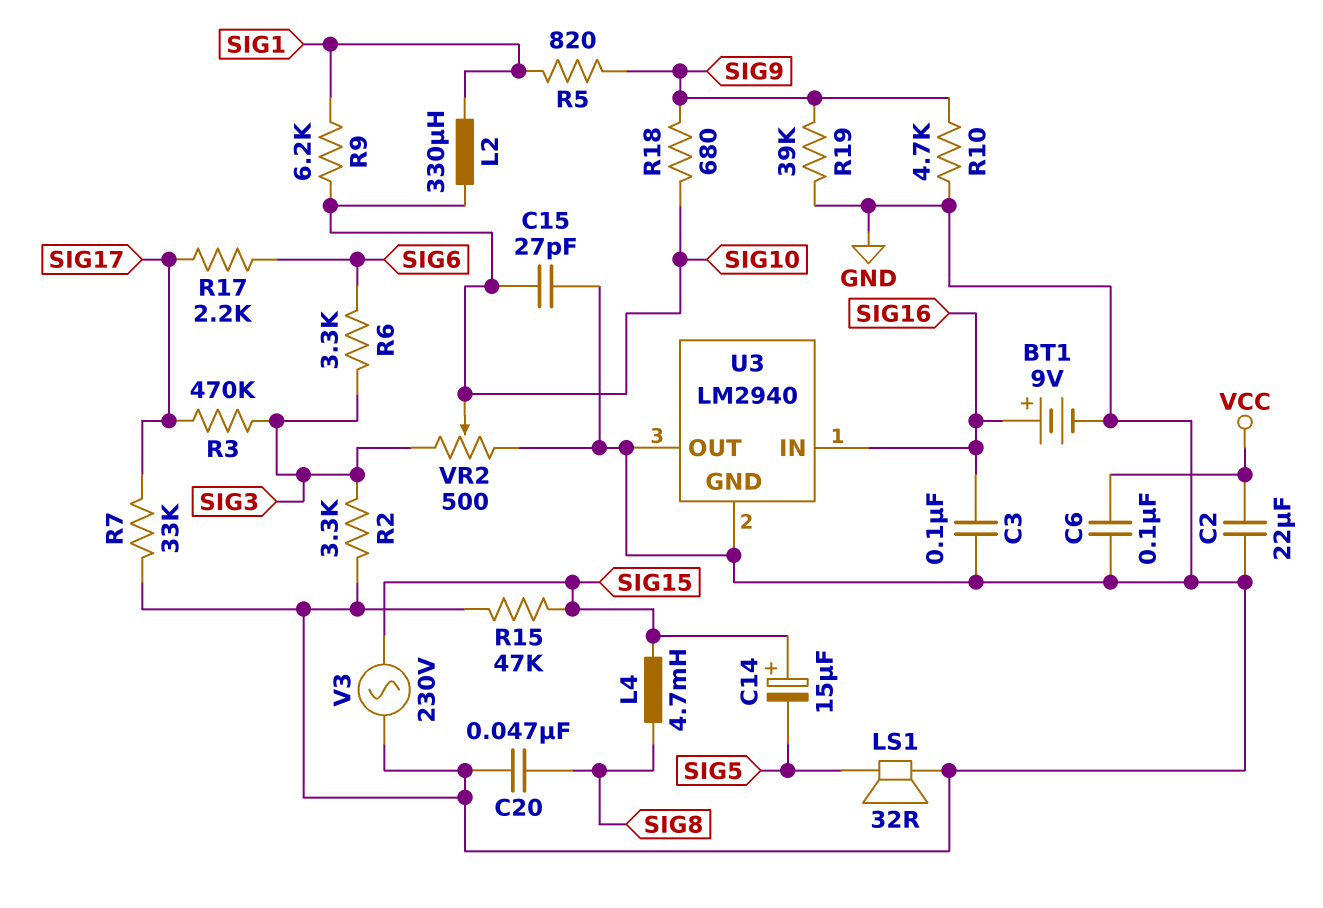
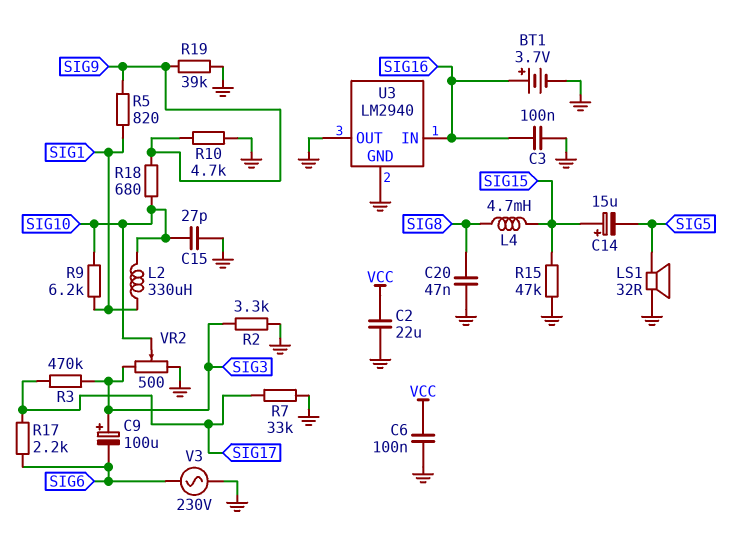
BT1: 9V (plus SIG16, minus GND) -> 3.7V (plus SIG16, minus GND)
C9: none -> 100uF (plus SIG3, minus SIG6)
R6: 3.3k (SIG3, SIG6) -> none
V3: AC 230V (GND, SIG15) -> AC 230V (GND, SIG6)

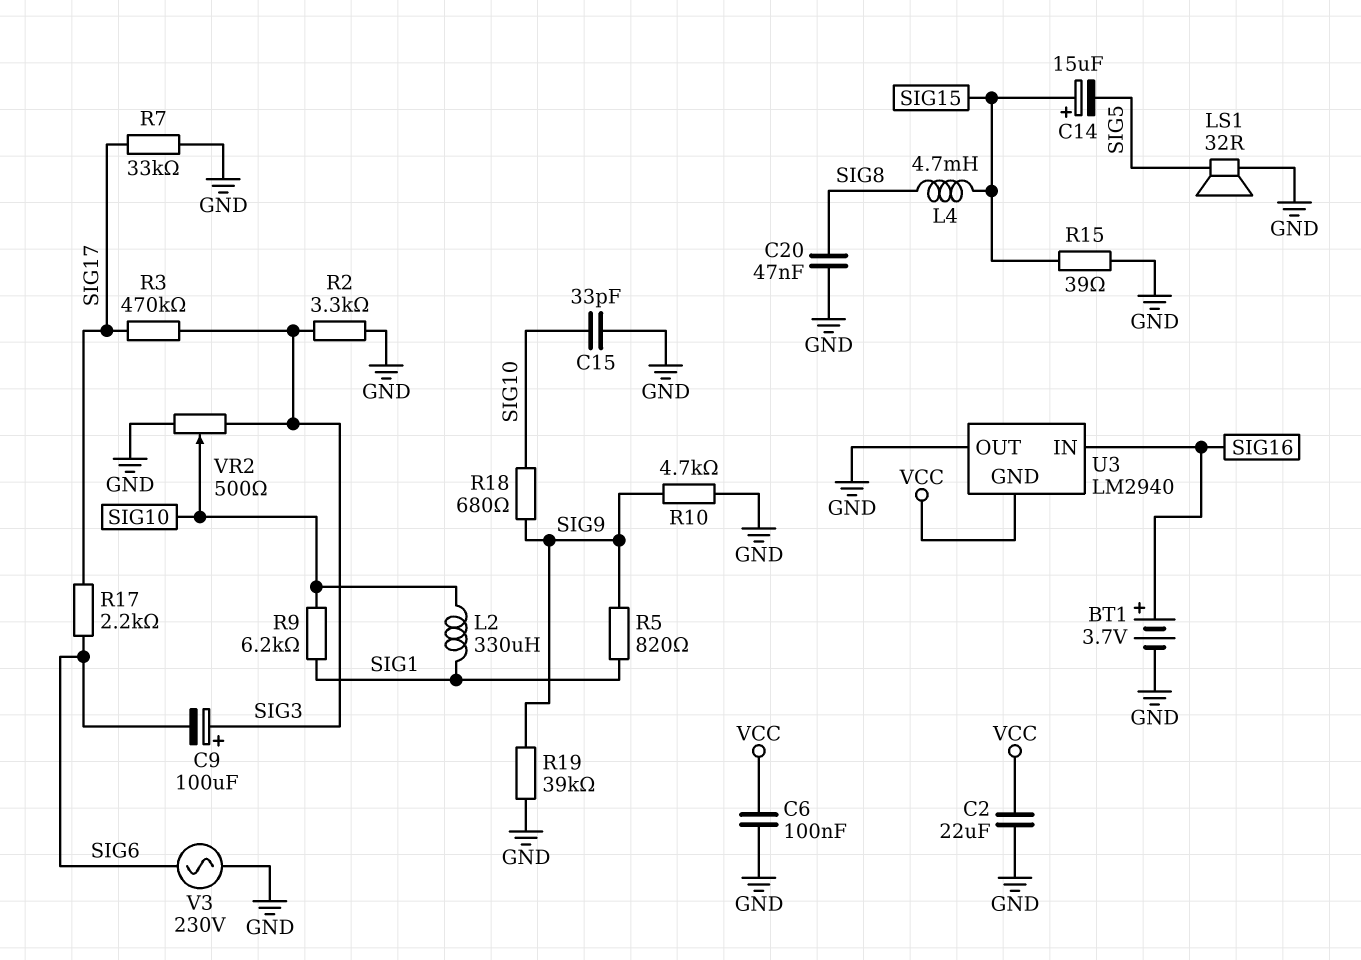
C3: 100nF (GND, SIG16) -> none
C15: 27pF (GND, SIG10) -> 33pF (GND, SIG10)
R15: 47k (GND, SIG15) -> 39 (GND, SIG15)
U3 pin GND: GND -> VCC

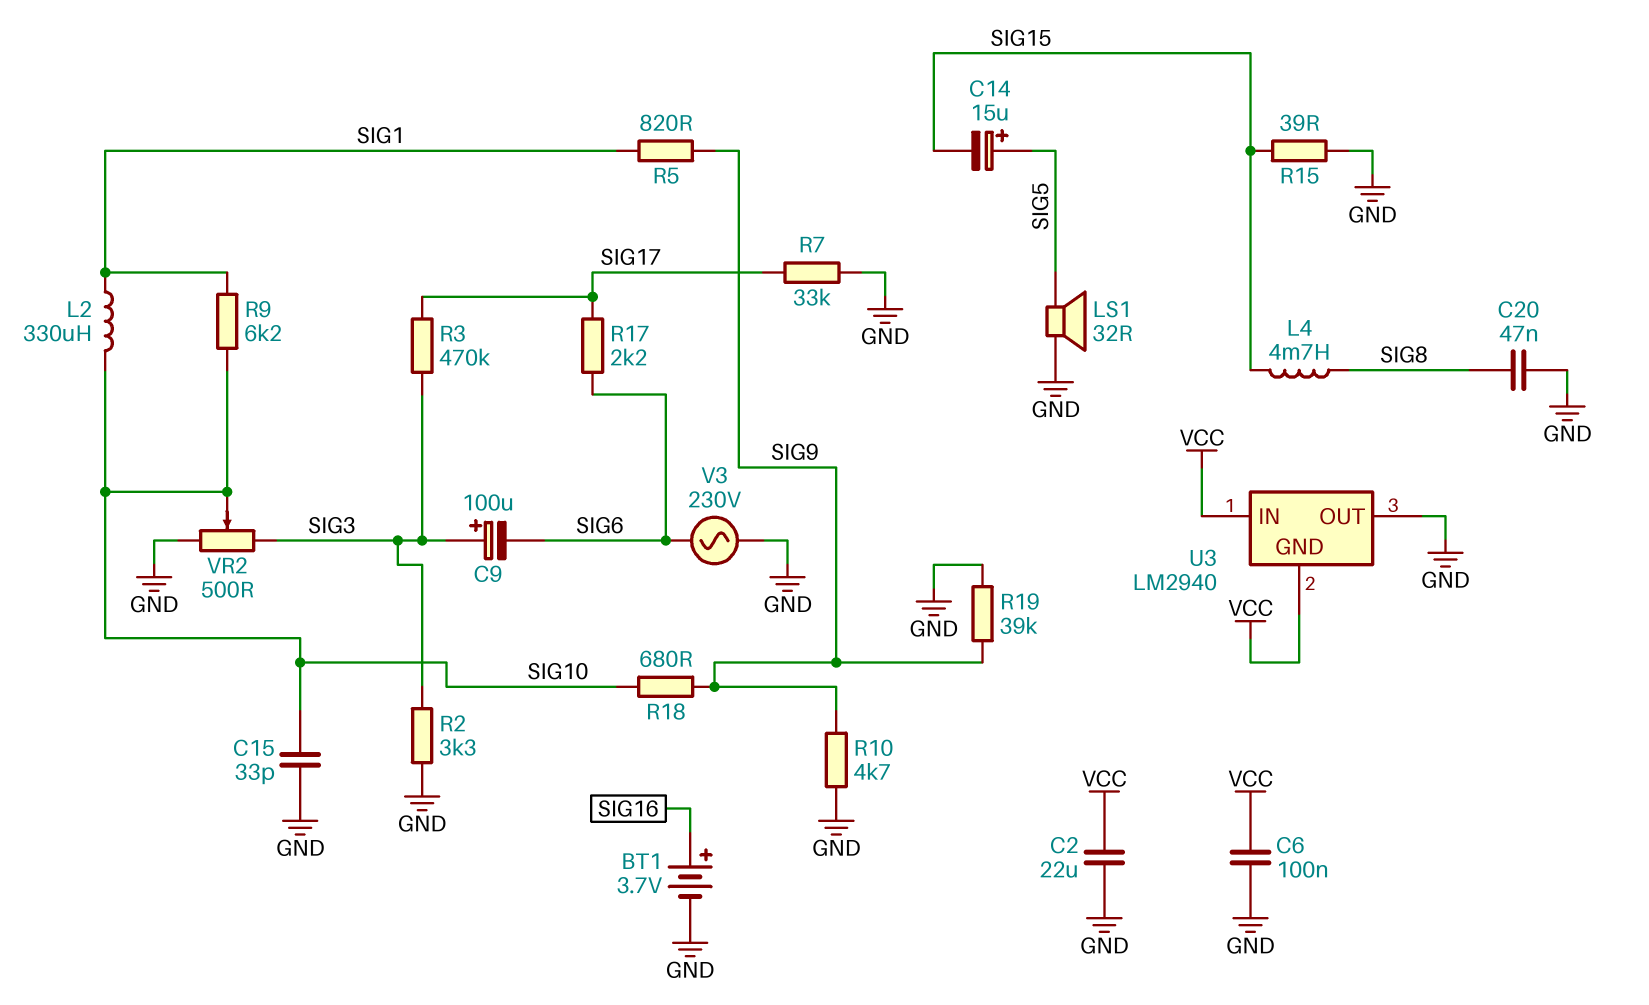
C14: 15uF (plus SIG15, minus SIG5) -> 15uF (plus SIG5, minus SIG15)
U3 pin IN: SIG16 -> VCC

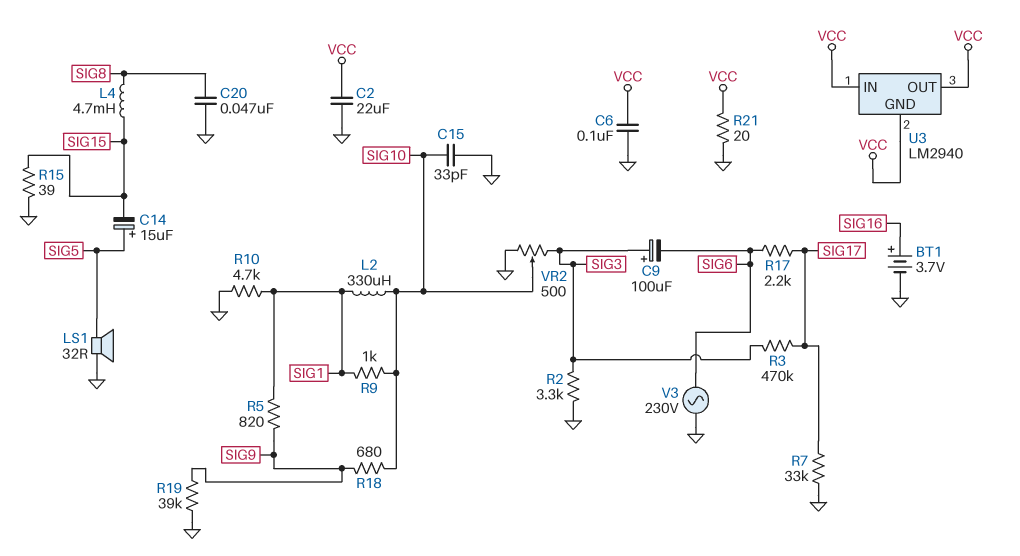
R9: 6.2k (SIG1, SIG10) -> 1k (SIG1, SIG10)
R10: 4.7k (GND, SIG9) -> 4.7k (GND, SIG1)
R21: none -> 20 (GND, VCC)
U3 pin OUT: GND -> VCC

